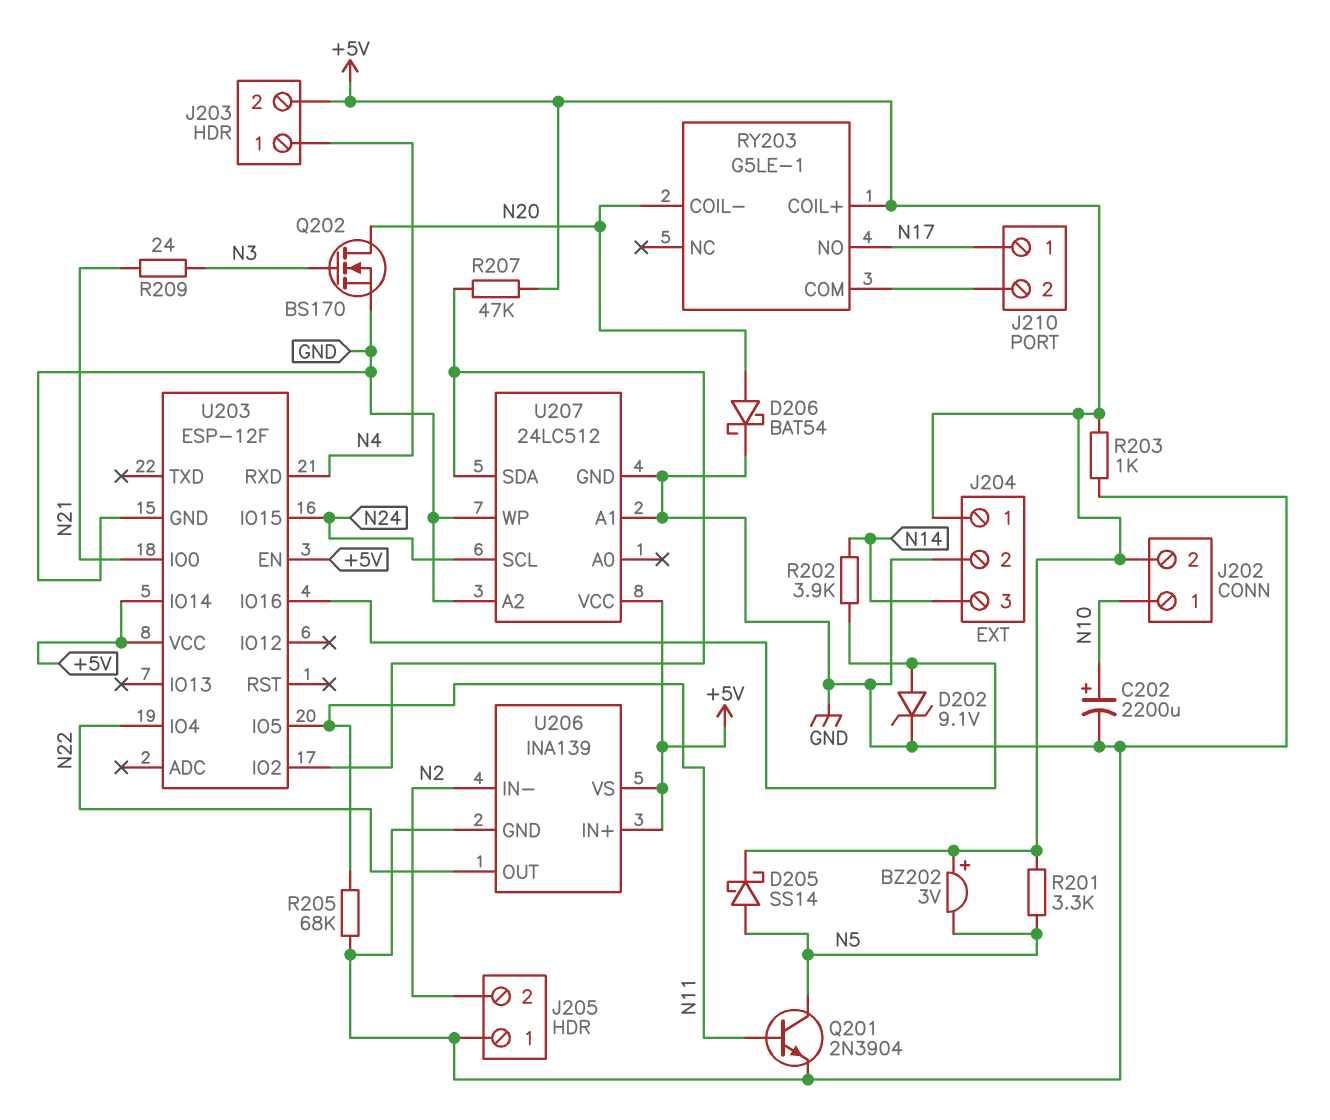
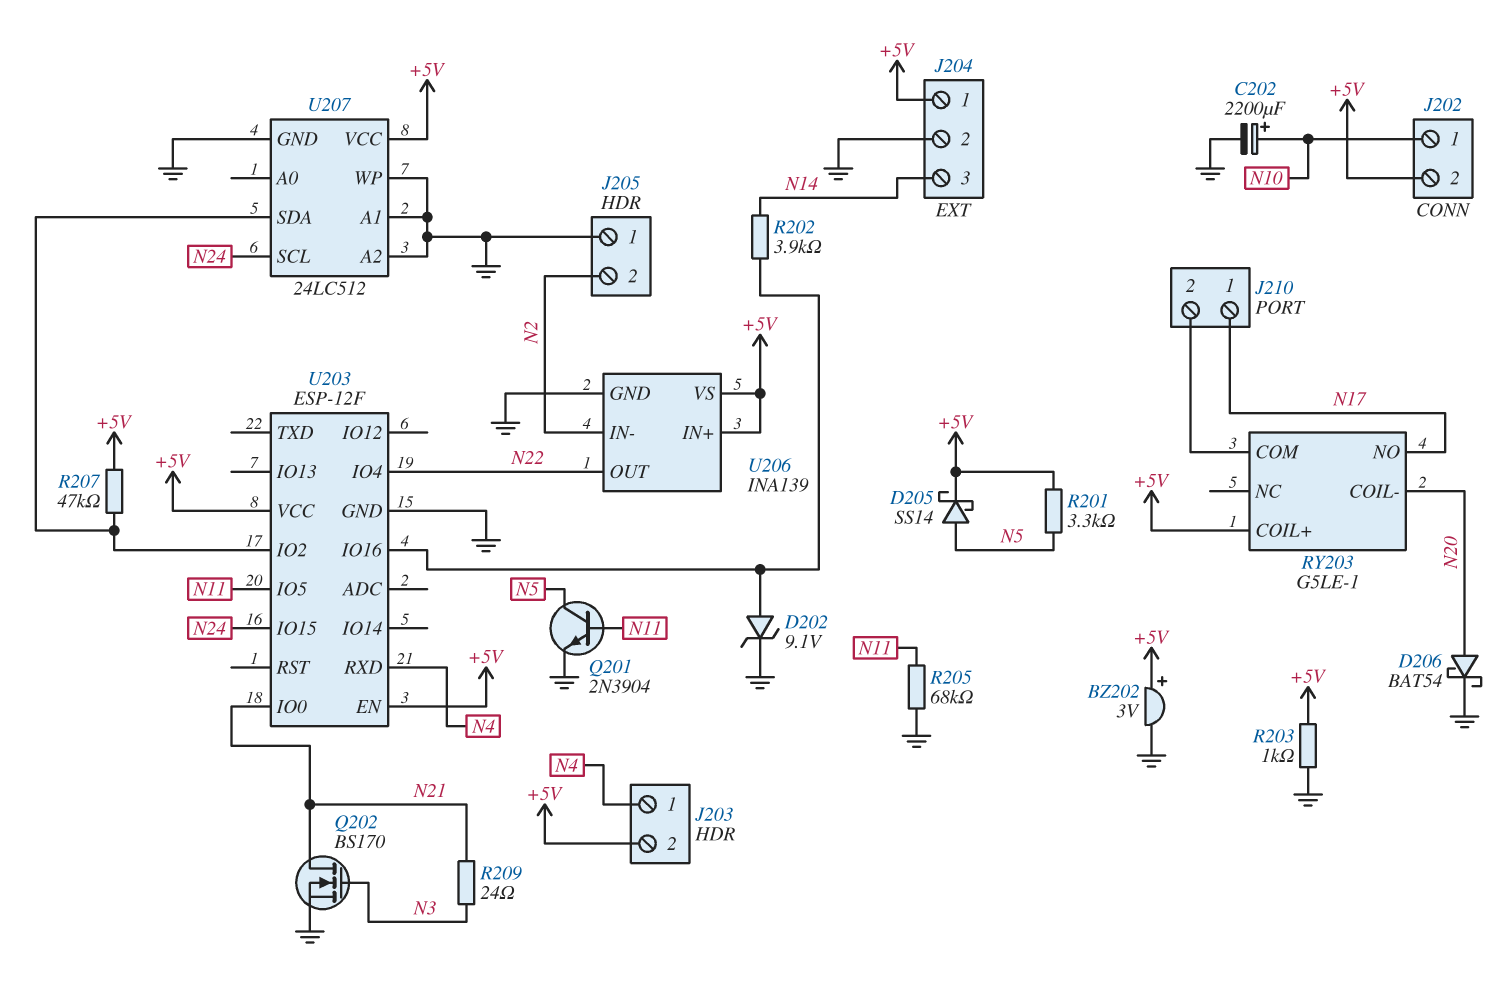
BZ202: buzzer 3V (plus +5V, minus N5) -> buzzer 3V (plus +5V, minus GND)
Q202: NMOS BS170 (G N3, D N20, S GND) -> NMOS BS170 (G N3, D N21, S GND)
U203 pin IO14: +5V -> none

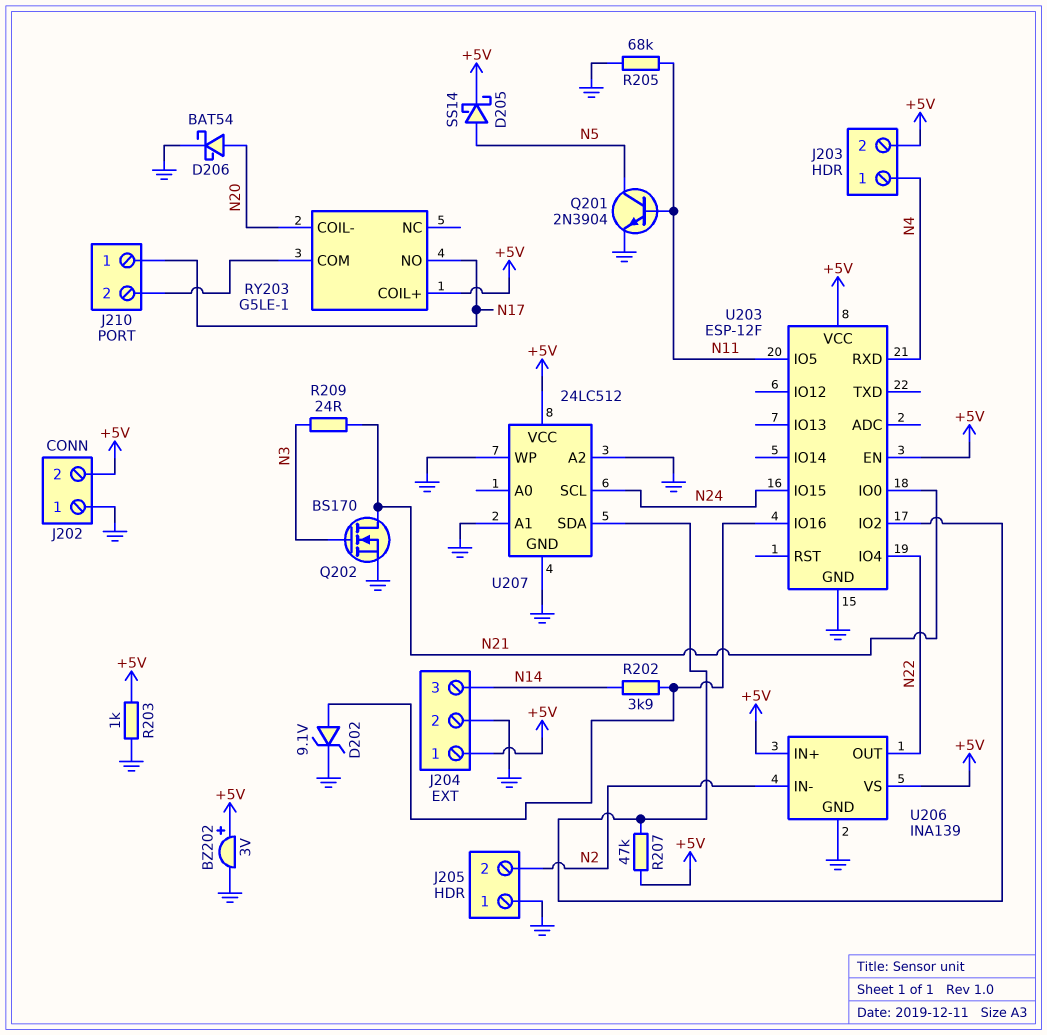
C202: 2200uF (plus N10, minus GND) -> none
J202 pin 1: N10 -> GND
R201: 3.3k (+5V, N5) -> none

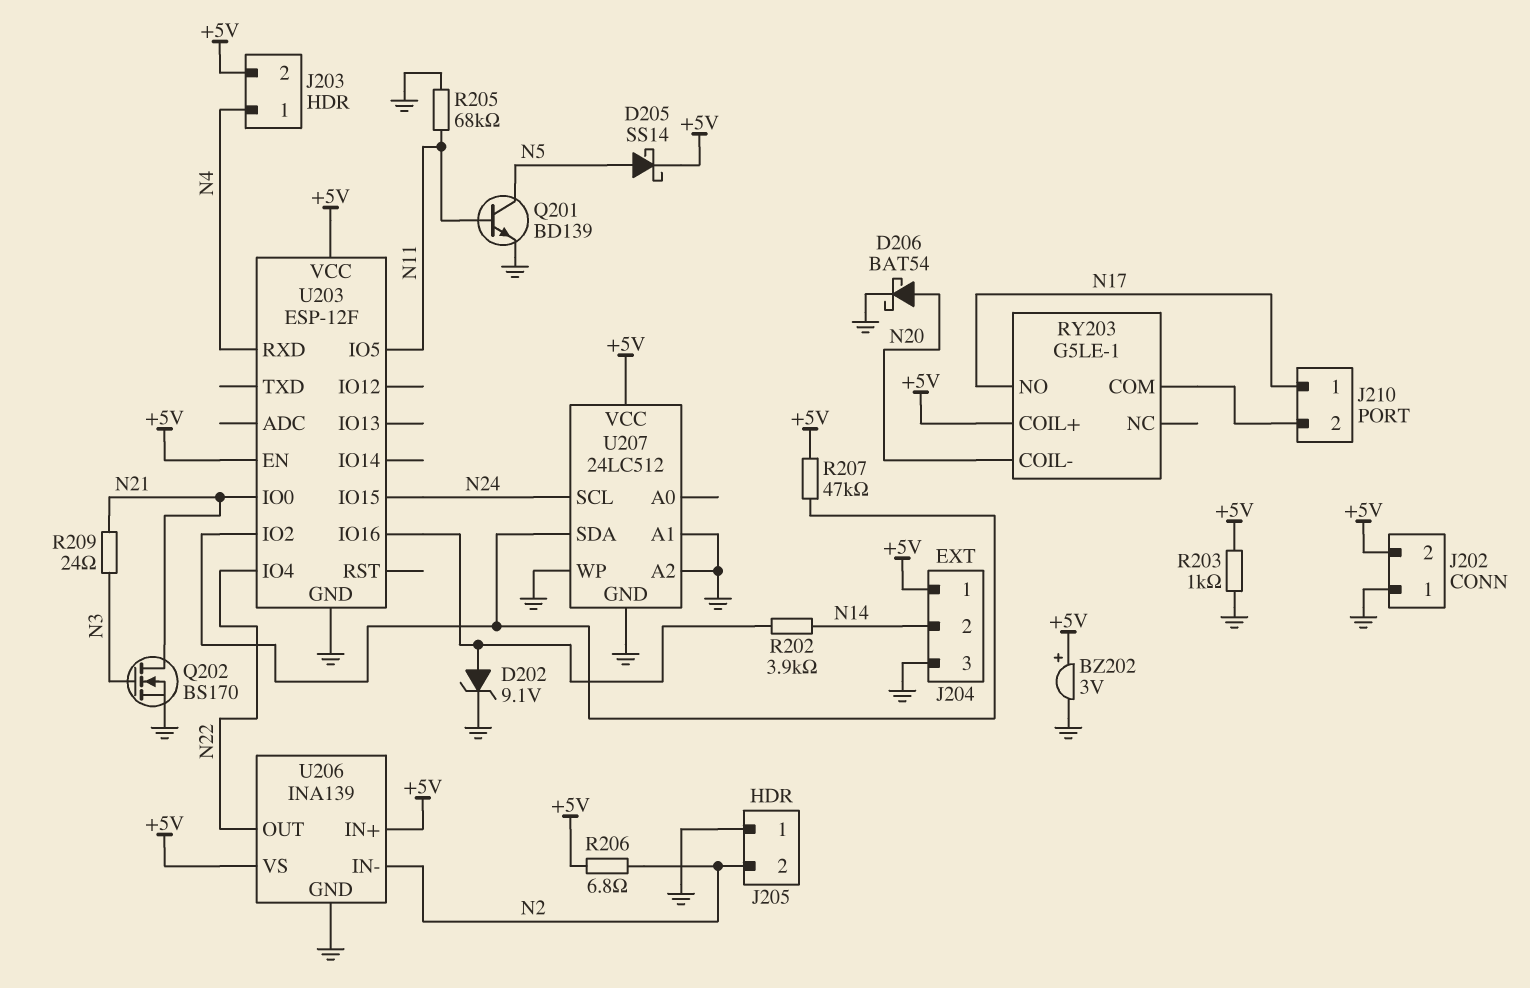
J204 pin 2: GND -> N14
J204 pin 3: N14 -> GND
Q201: NPN 2N3904 (B N11, C N5, E GND) -> NPN BD139 (B N11, C N5, E GND)
R206: none -> 6.8 (+5V, N2)

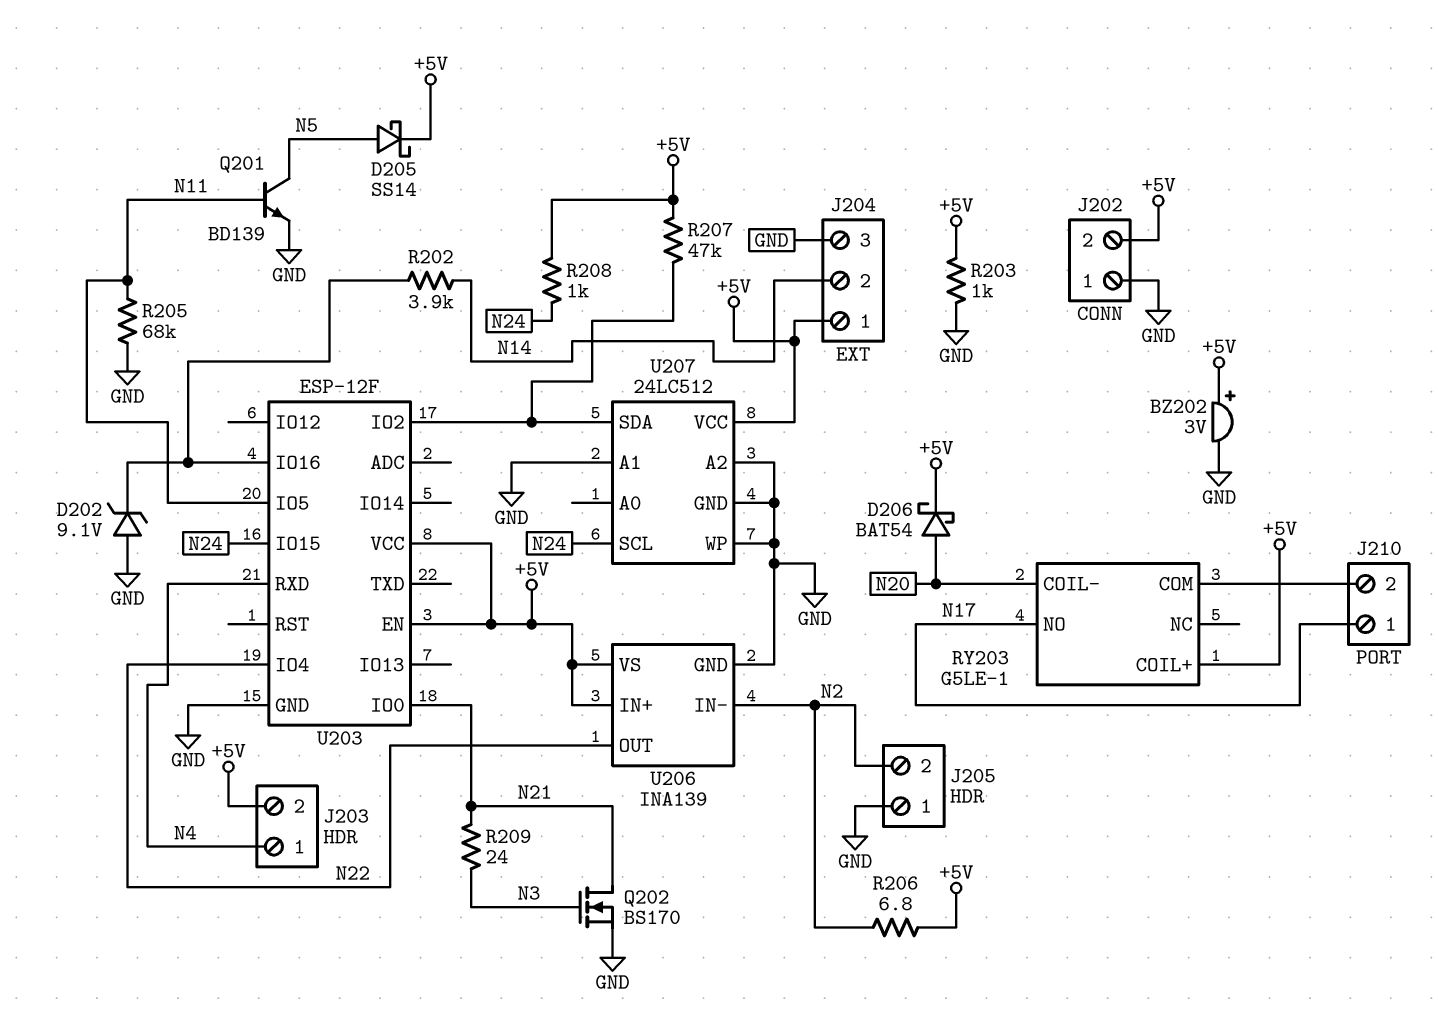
D202: zener 9.1V (A U203/IO16, K GND) -> zener 9.1V (A GND, K U203/IO16)
D206: schottky BAT54 (A N20, K GND) -> schottky BAT54 (A N20, K +5V)
R208: none -> 1k (+5V, N24)

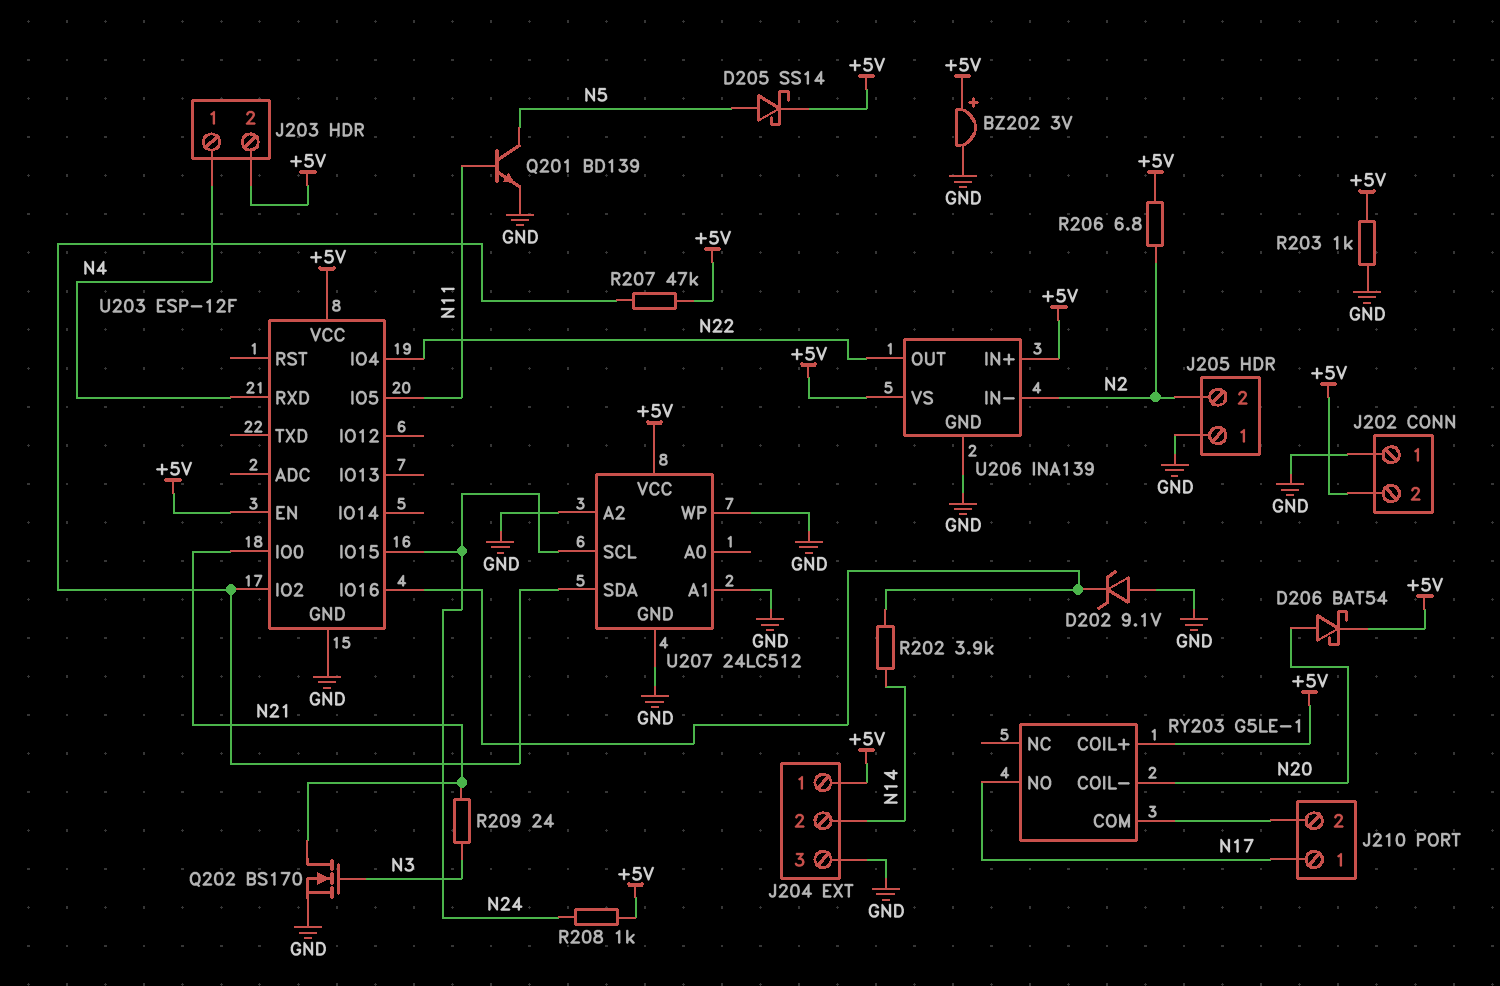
R205: 68k (GND, N11) -> none

